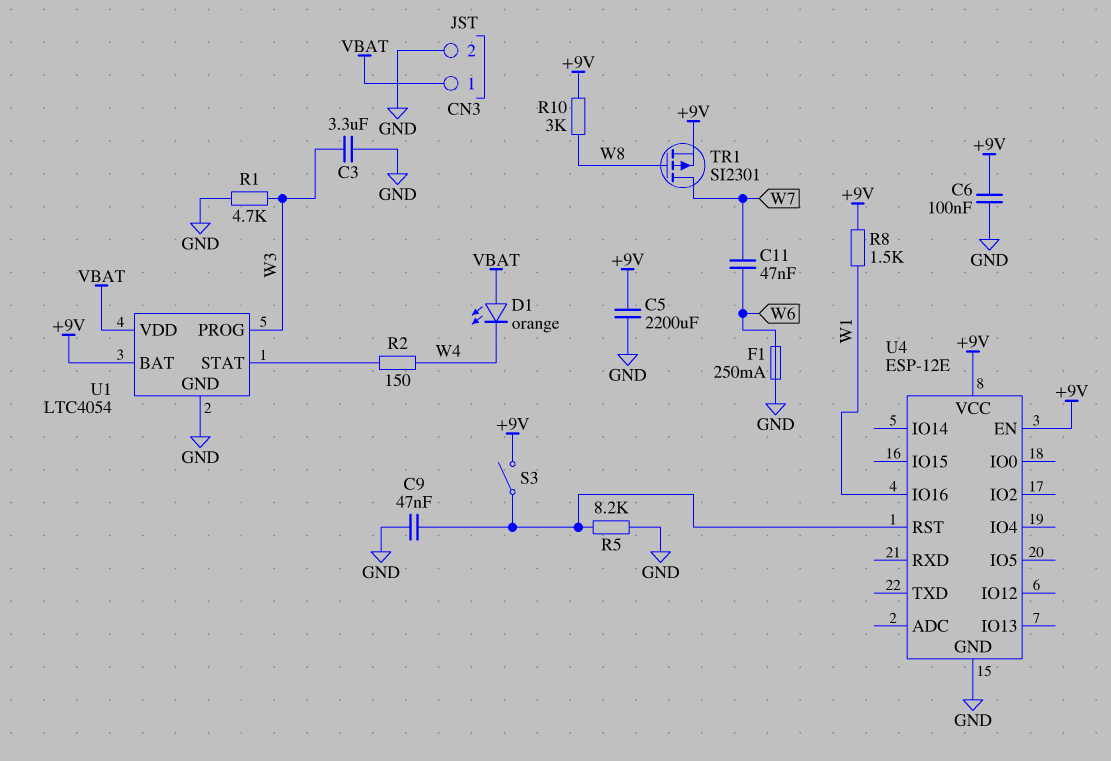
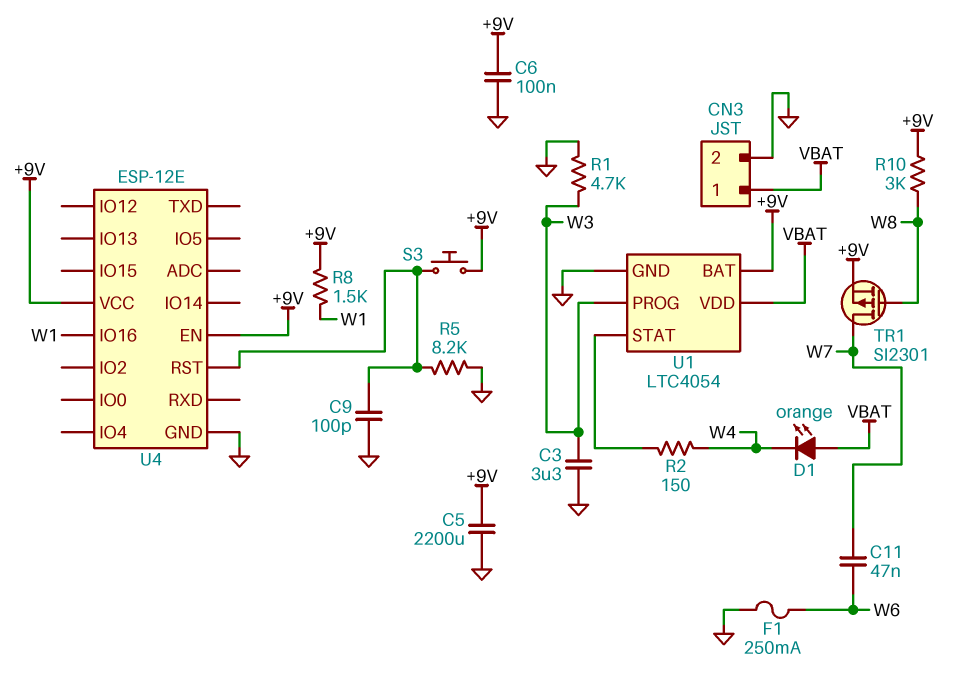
C9: 47nF (GND, U4/RST) -> 100pF (GND, U4/RST)
S3: switch (+9V, U4/RST) -> button (+9V, U4/RST)

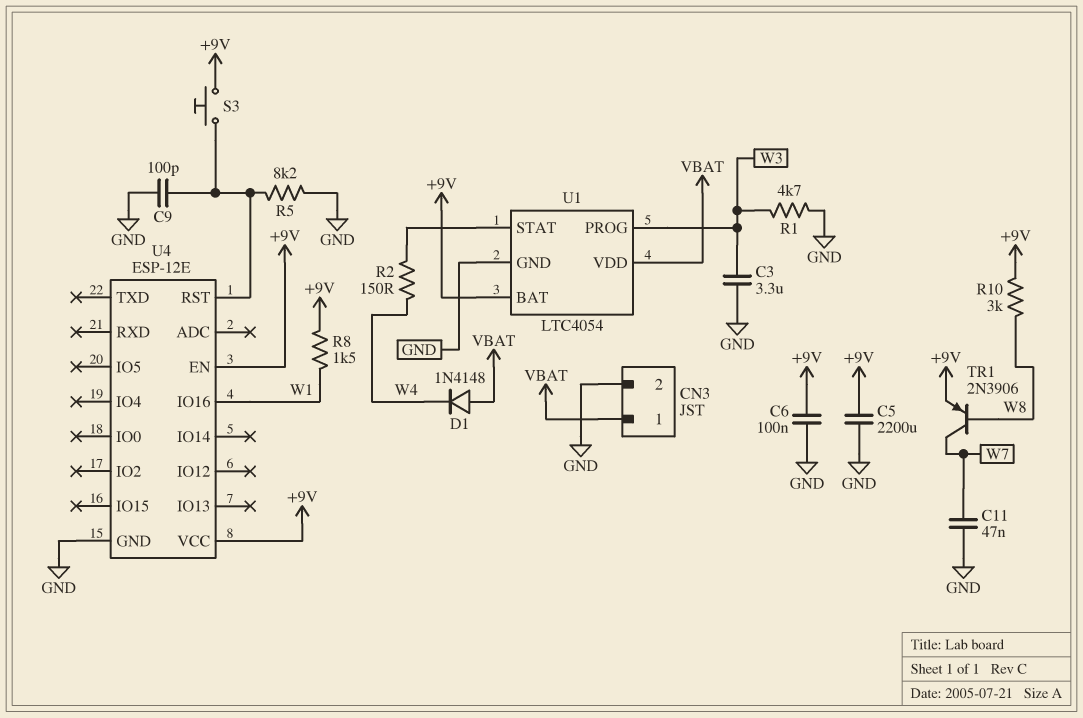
C11: 47nF (W6, W7) -> 47nF (GND, W7)
D1: LED orange (A VBAT, K W4) -> diode 1N4148 (A VBAT, K W4)
F1: 250mA (GND, W6) -> none
TR1: PMOS SI2301 (G W8, D W7, S +9V) -> PNP 2N3906 (B W8, C W7, E +9V)

